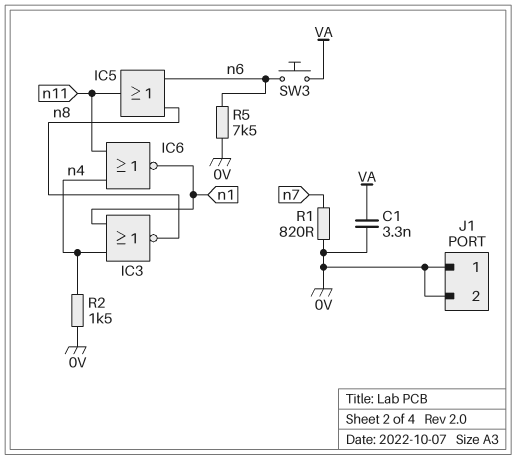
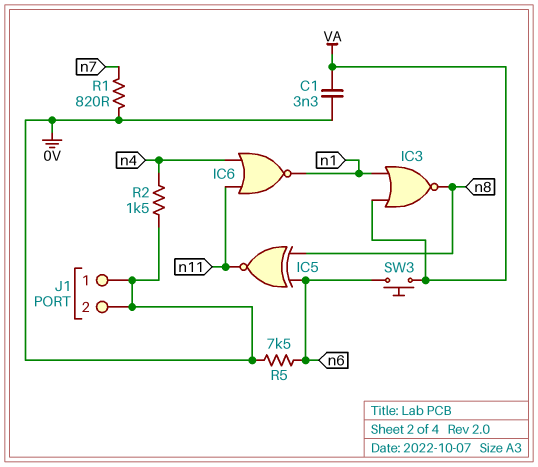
IC3: NOR (in n1, in n4, out n8) -> NOR (in VA, in n1, out n8)
IC5: OR (in n6, in n8, out n11) -> XNOR (in n6, in n8, out n11)

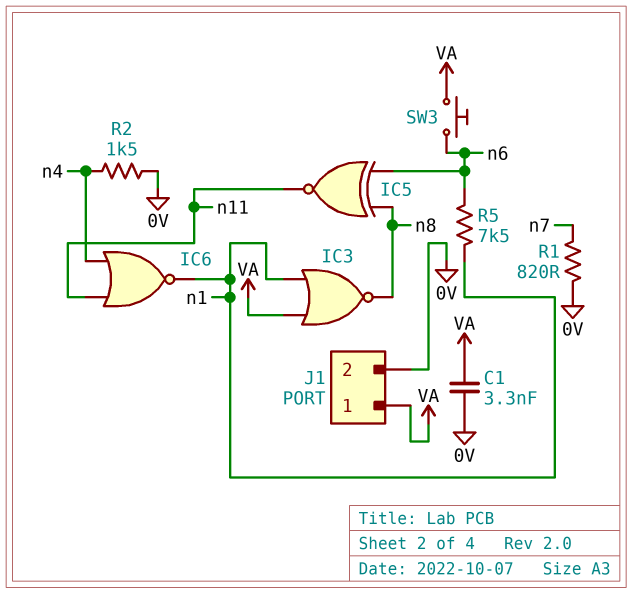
J1 pin 1: 0V -> VA
R5: 7.5k (0V, n6) -> 7.5k (n1, n6)

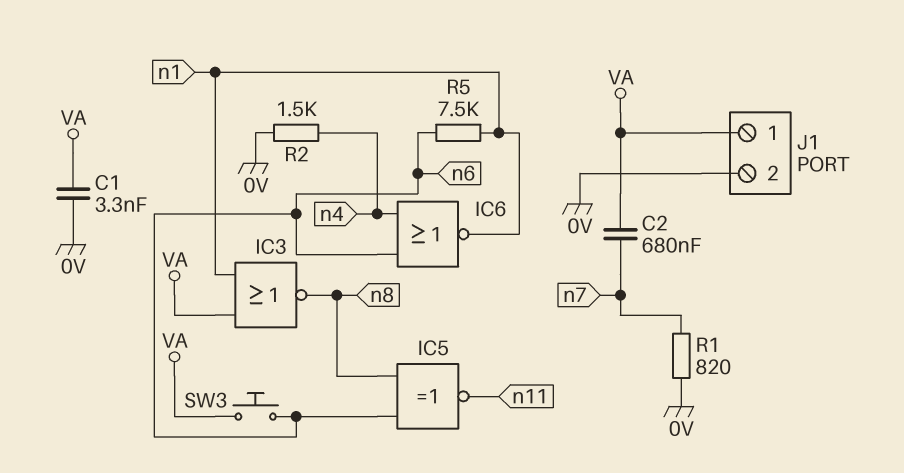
C2: none -> 680nF (VA, n7)
IC6: NOR (in n4, in n11, out n1) -> NOR (in n4, in n6, out n1)

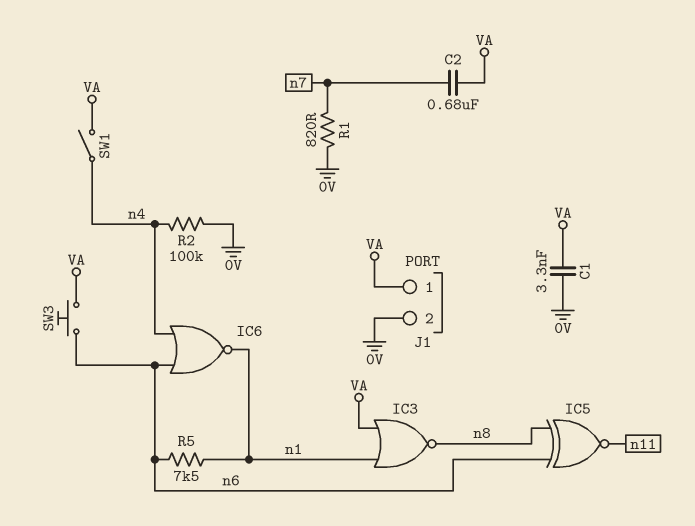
R2: 1.5k (0V, n4) -> 100k (0V, n4)
SW1: none -> switch (VA, n4)

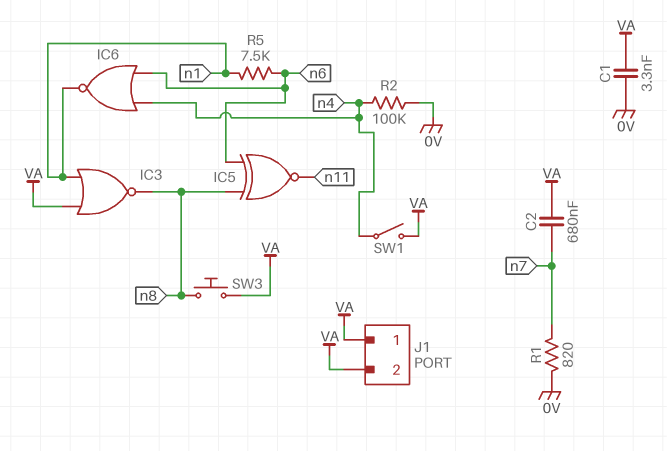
J1 pin 2: 0V -> VA
SW3: button (VA, n6) -> button (VA, n8)

